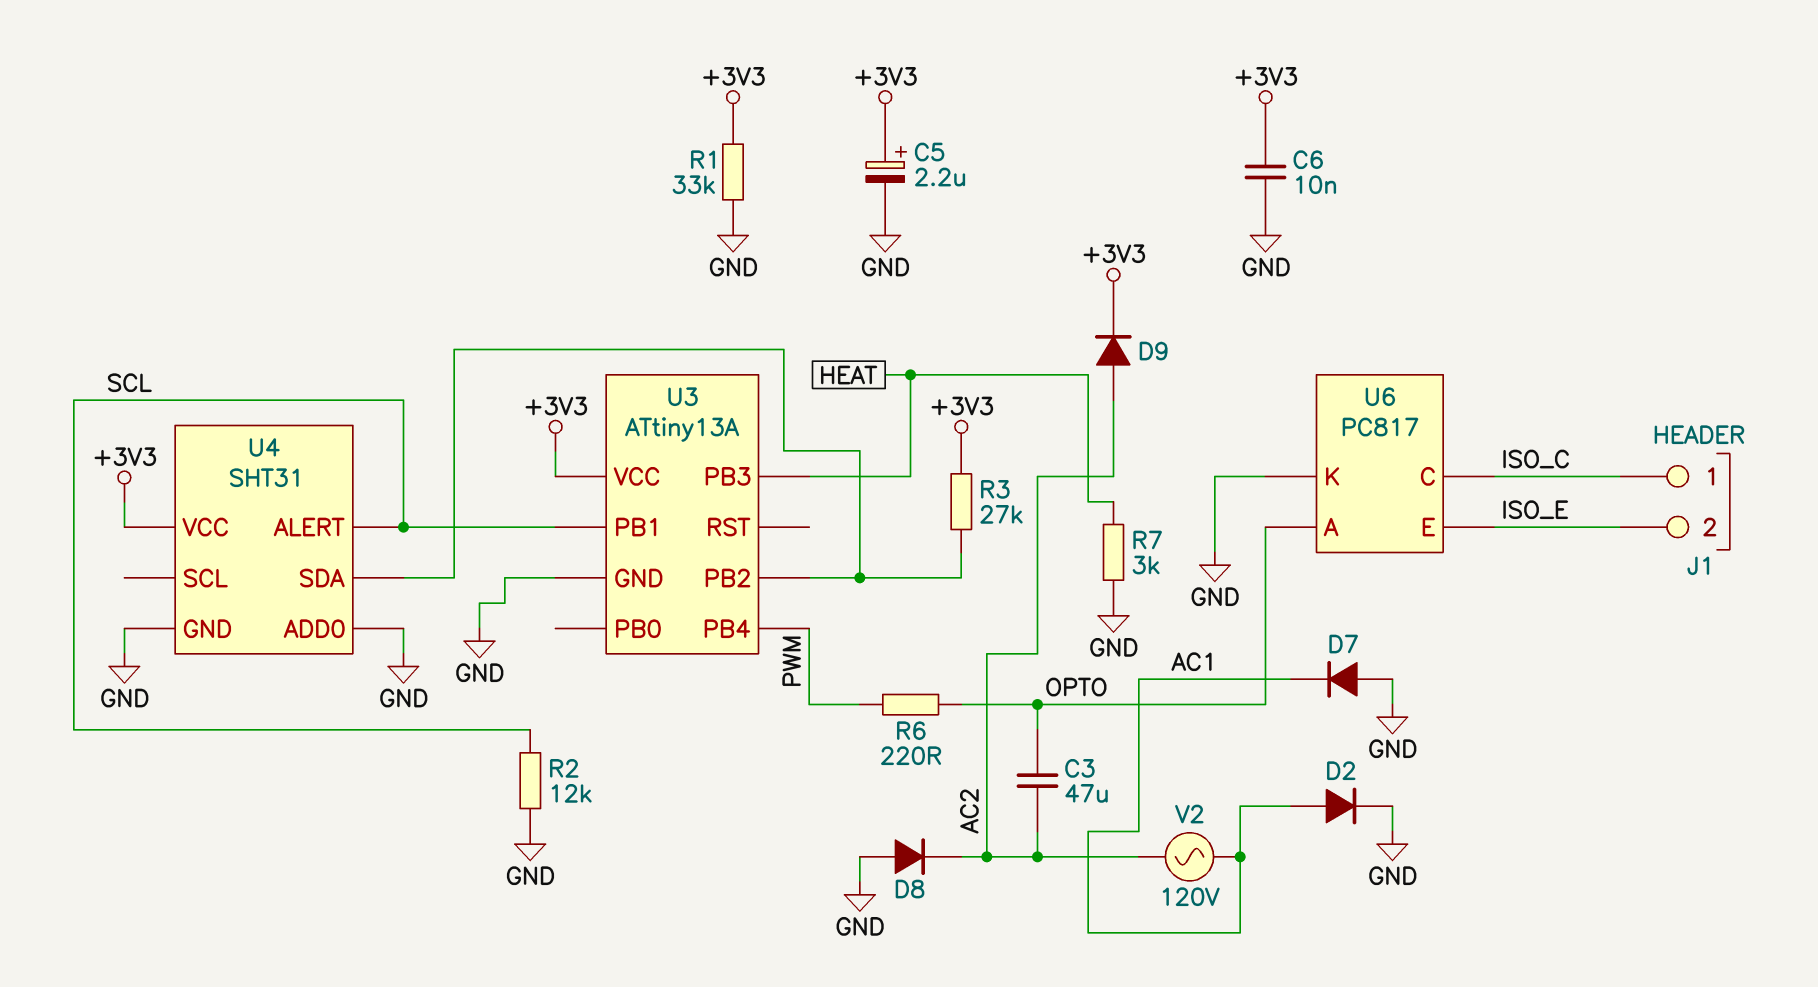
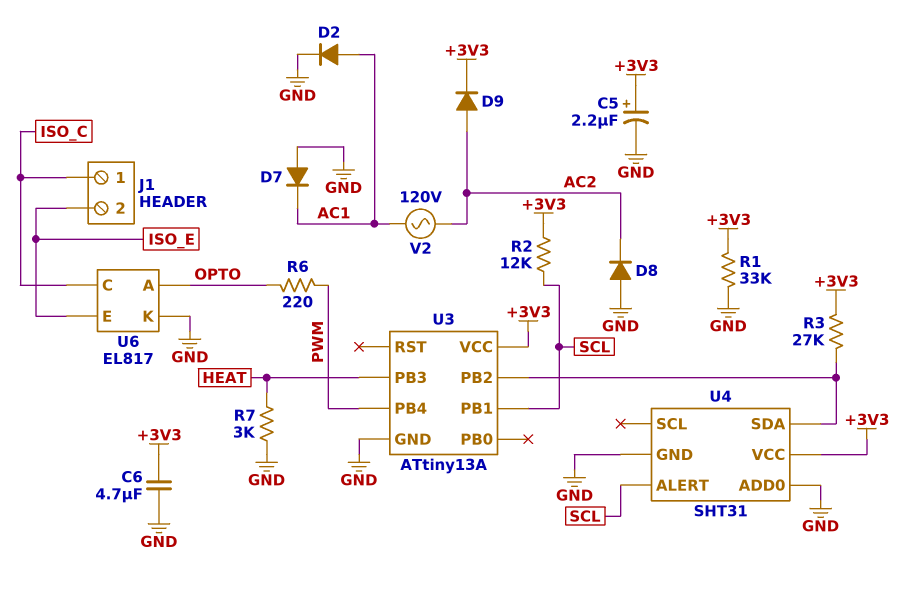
C3: 47uF (AC2, OPTO) -> none
C6: 10nF (+3V3, GND) -> 4.7uF (+3V3, GND)
R2: 12k (GND, SCL) -> 12k (+3V3, SCL)
U6: PC817 -> EL817

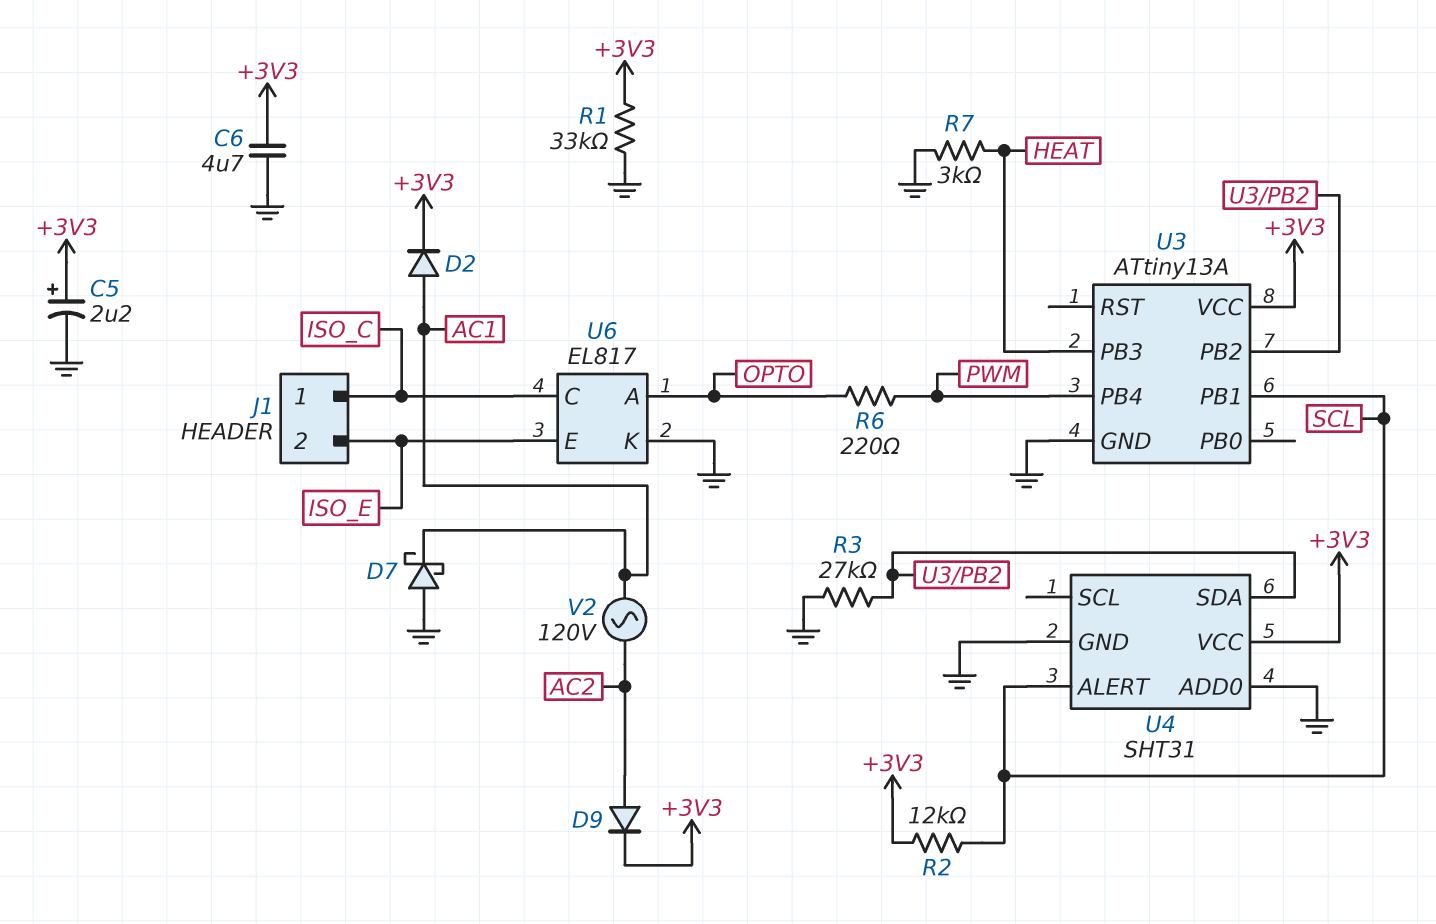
D2: diode (A AC1, K GND) -> diode (A AC1, K +3V3)
D7: diode (A GND, K AC1) -> schottky (A GND, K AC1)
D8: diode (A GND, K AC2) -> none
R3: 27k (+3V3, U3/PB2) -> 27k (GND, U3/PB2)

